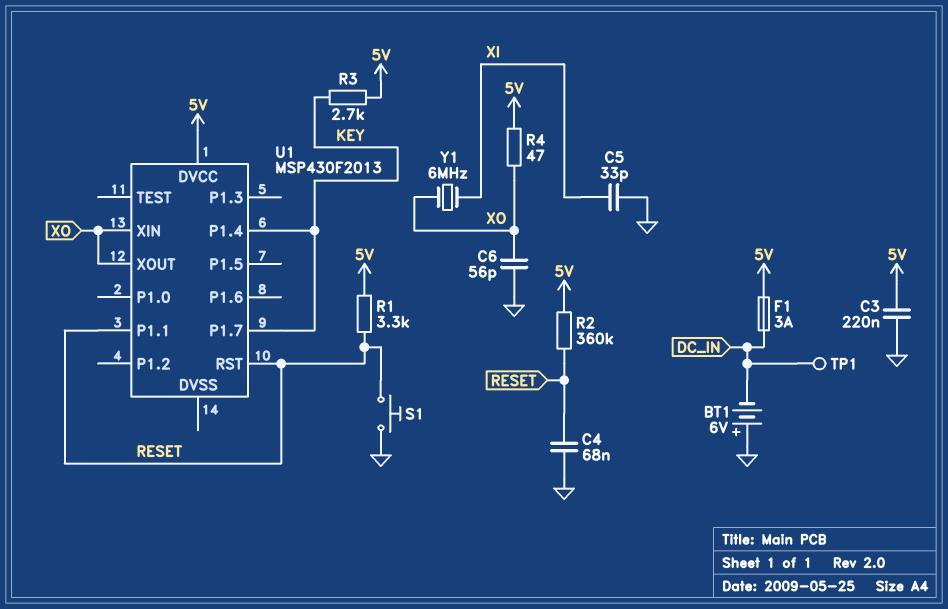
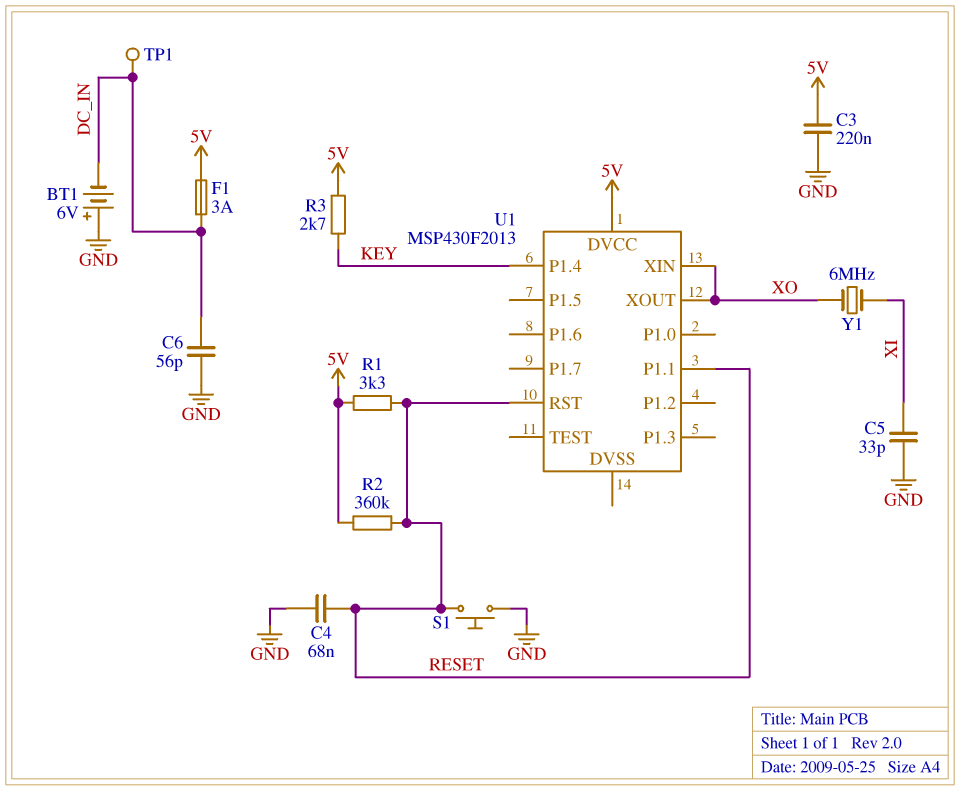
C6: 56pF (GND, XO) -> 56pF (DC_IN, GND)
R4: 47 (5V, XO) -> none
U1 pin P1.7: KEY -> none

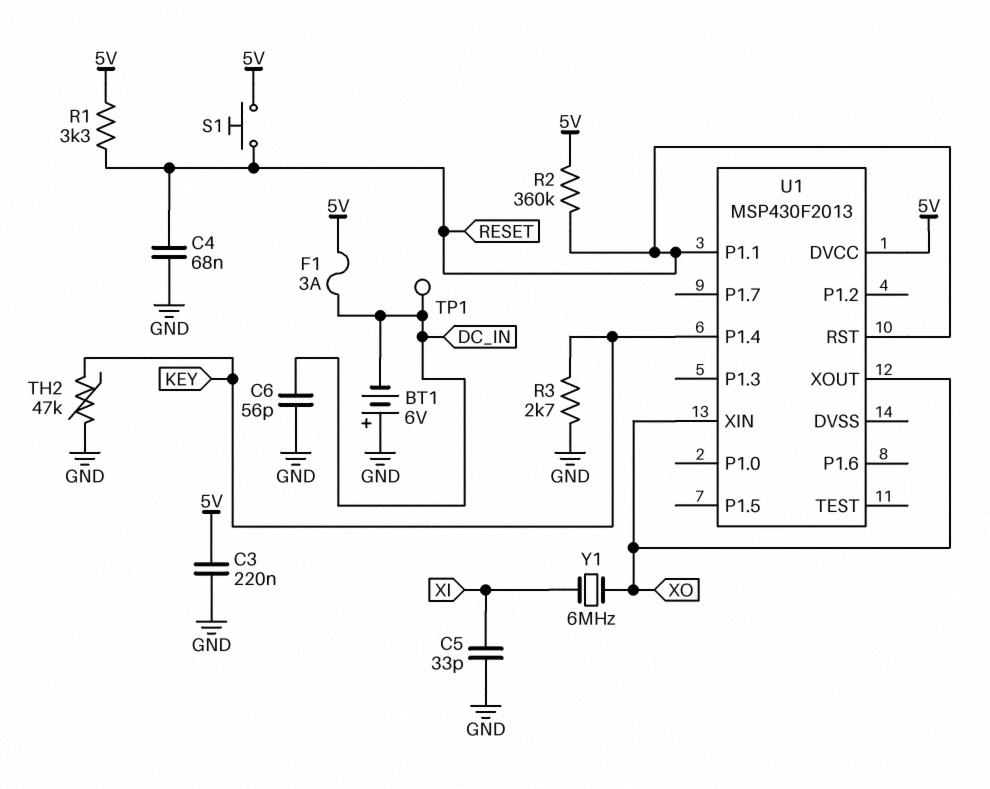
R3: 2.7k (5V, KEY) -> 2.7k (GND, KEY)
S1: button (GND, RESET) -> button (5V, RESET)
TH2: none -> 47k (GND, KEY)

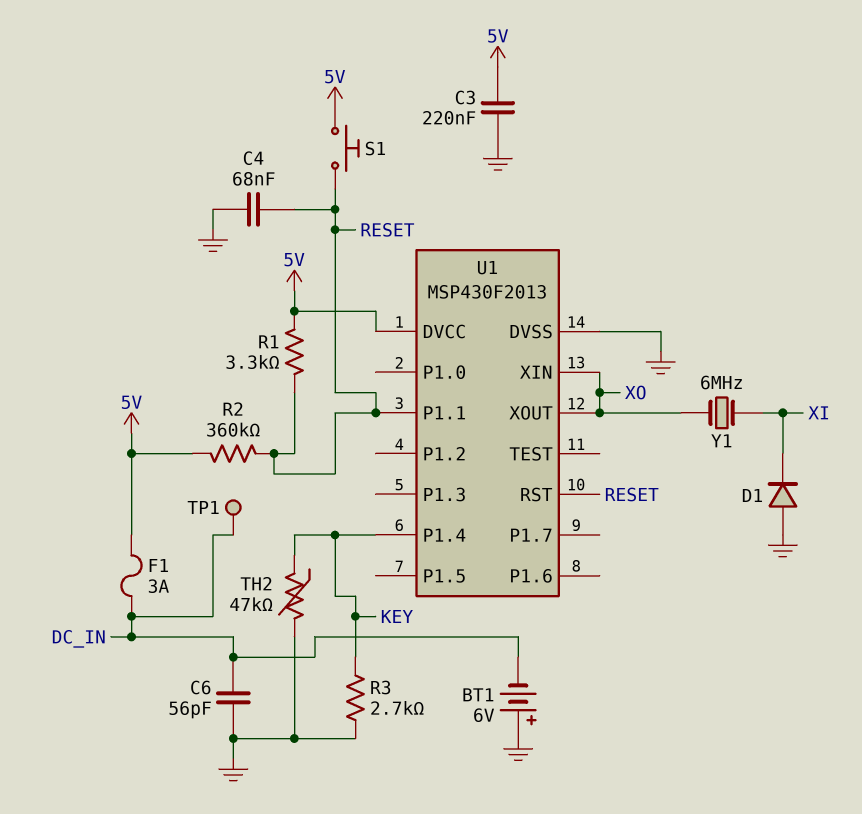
C5: 33pF (GND, XI) -> none
D1: none -> diode (A GND, K XI)
U1 pin DVSS: none -> GND

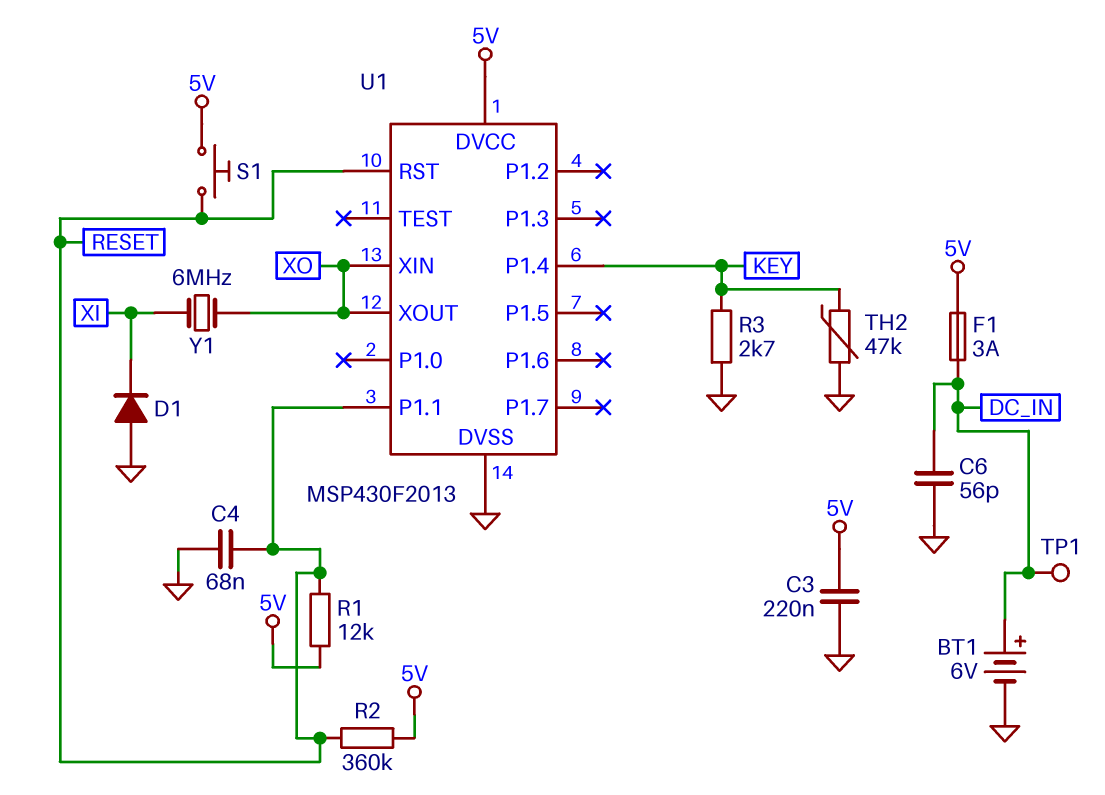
BT1: 6V (plus GND, minus DC_IN) -> 6V (plus DC_IN, minus GND)
R1: 3.3k (5V, RESET) -> 12k (5V, RESET)

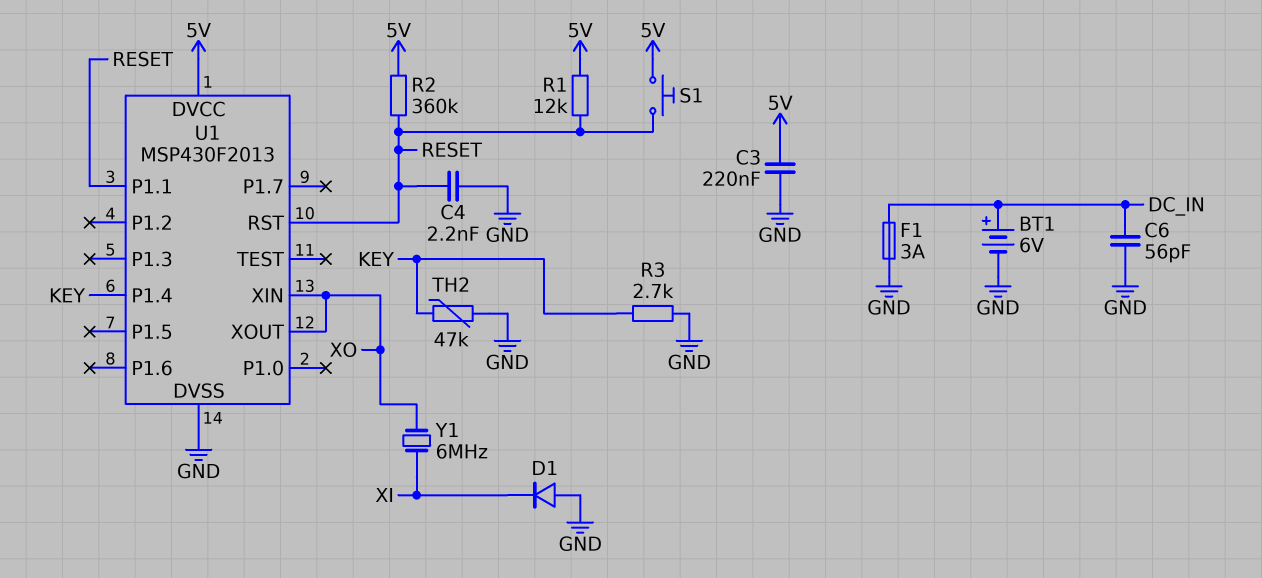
C4: 68nF (GND, RESET) -> 2.2nF (GND, RESET)
F1: 3A (5V, DC_IN) -> 3A (DC_IN, GND)
TP1: test point (DC_IN) -> none

